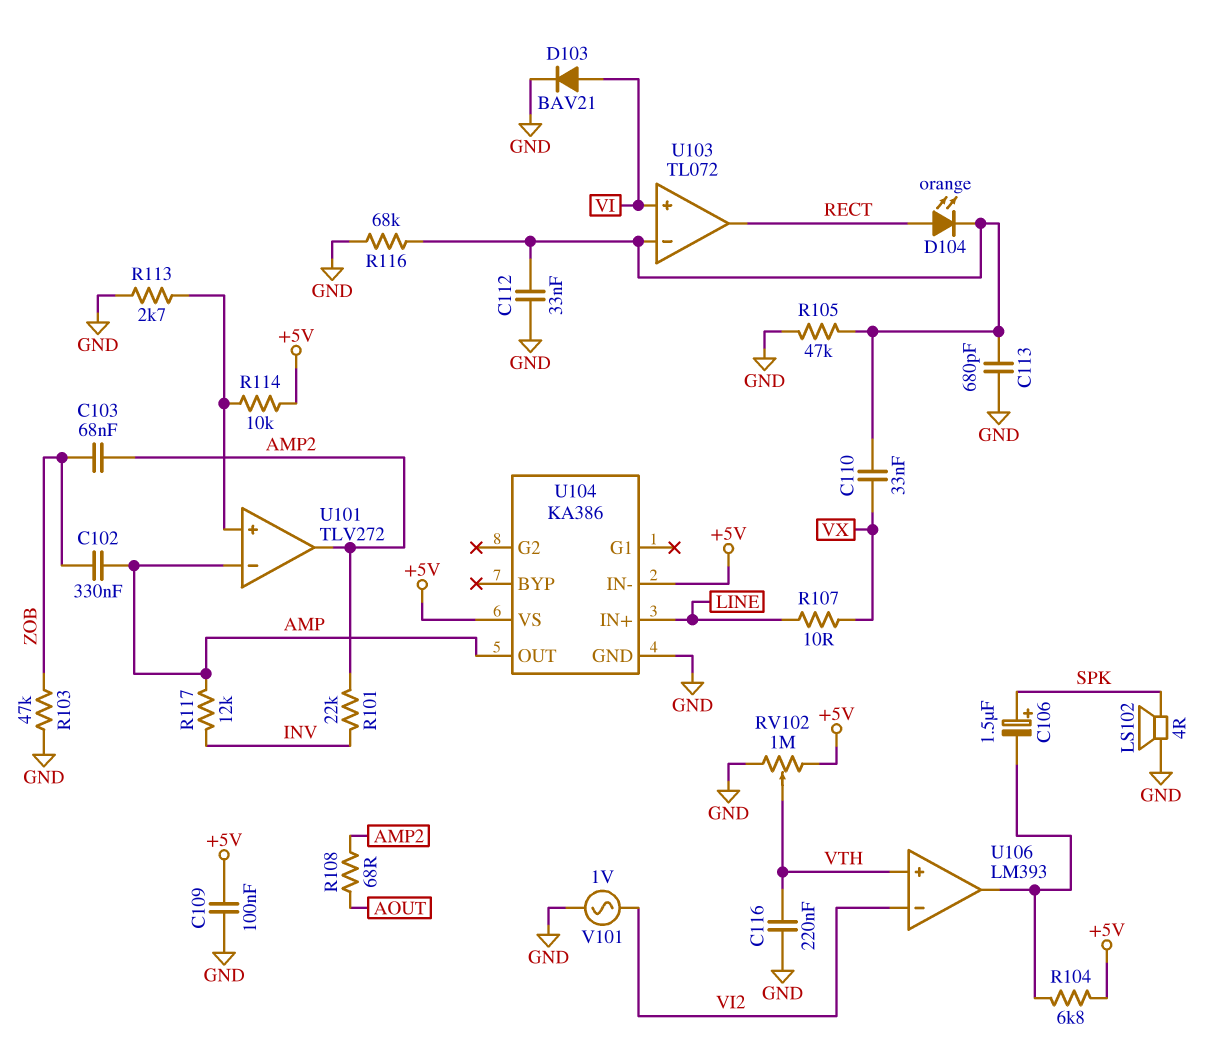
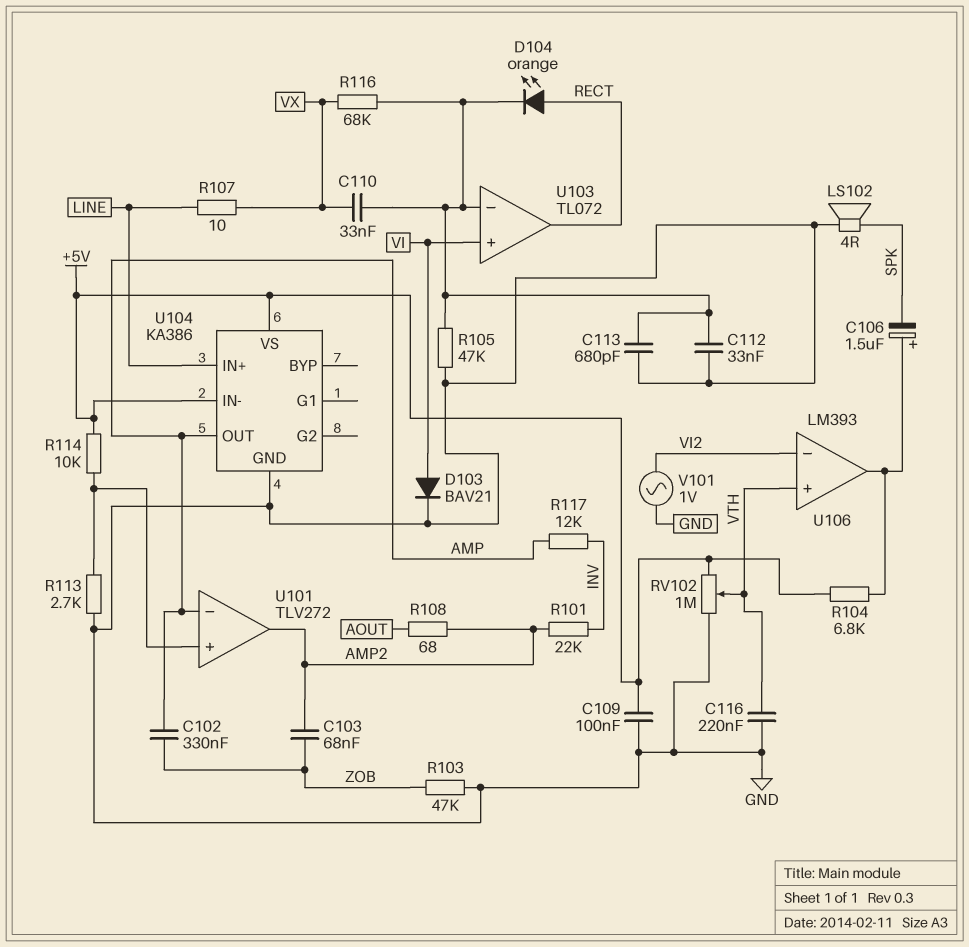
C106: 1.5uF (plus SPK, minus U106/out) -> 1.5uF (plus U106/out, minus SPK)
R116: 68k (GND, U103/in-) -> 68k (U103/in-, VX)

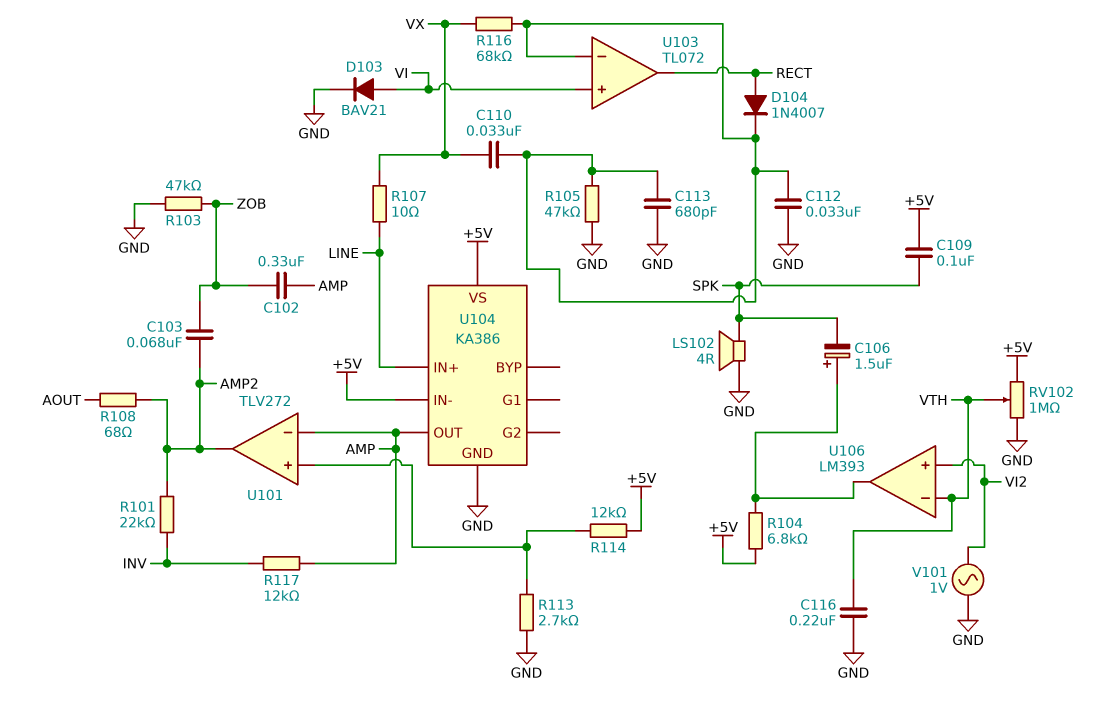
C109: 100nF (+5V, GND) -> 100nF (+5V, SPK)
D104: LED orange (A RECT, K U103/in-) -> diode 1N4007 (A RECT, K U103/in-)
R114: 10k (+5V, U101/in+) -> 12k (+5V, U101/in+)
U106 pin in+: VTH -> VI2
U106 pin in-: VI2 -> VTH

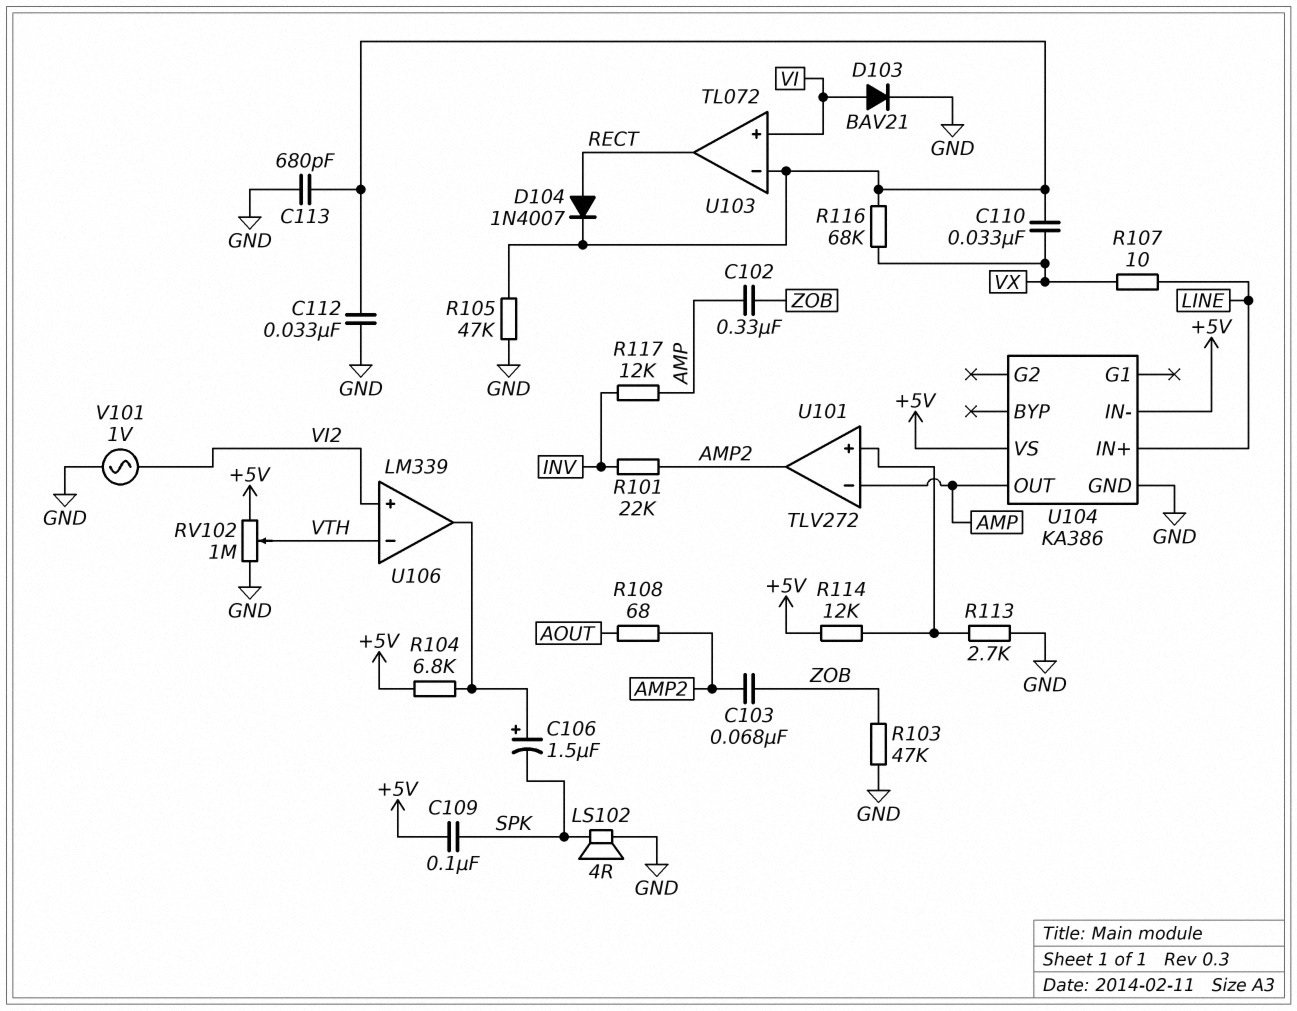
C116: 220nF (GND, VTH) -> none
U106: LM393 -> LM339

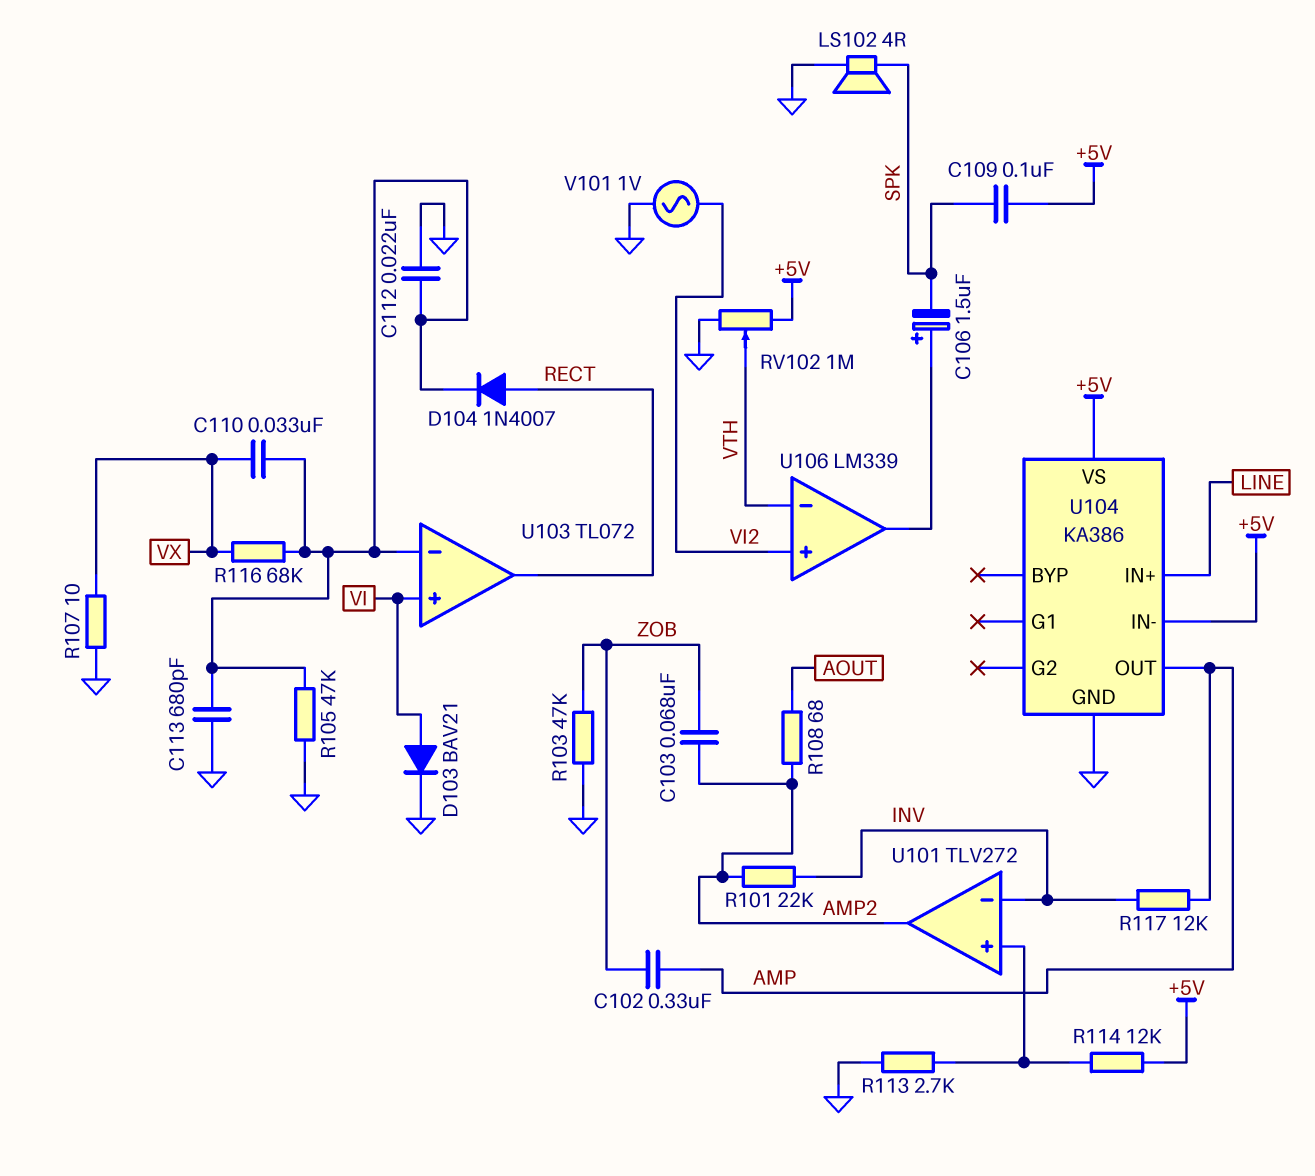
C112: 33nF (GND, U103/in-) -> 22nF (GND, U103/in-)
R104: 6.8k (+5V, U106/out) -> none
R107: 10 (LINE, VX) -> 10 (GND, VX)
U101 pin in-: AMP -> INV

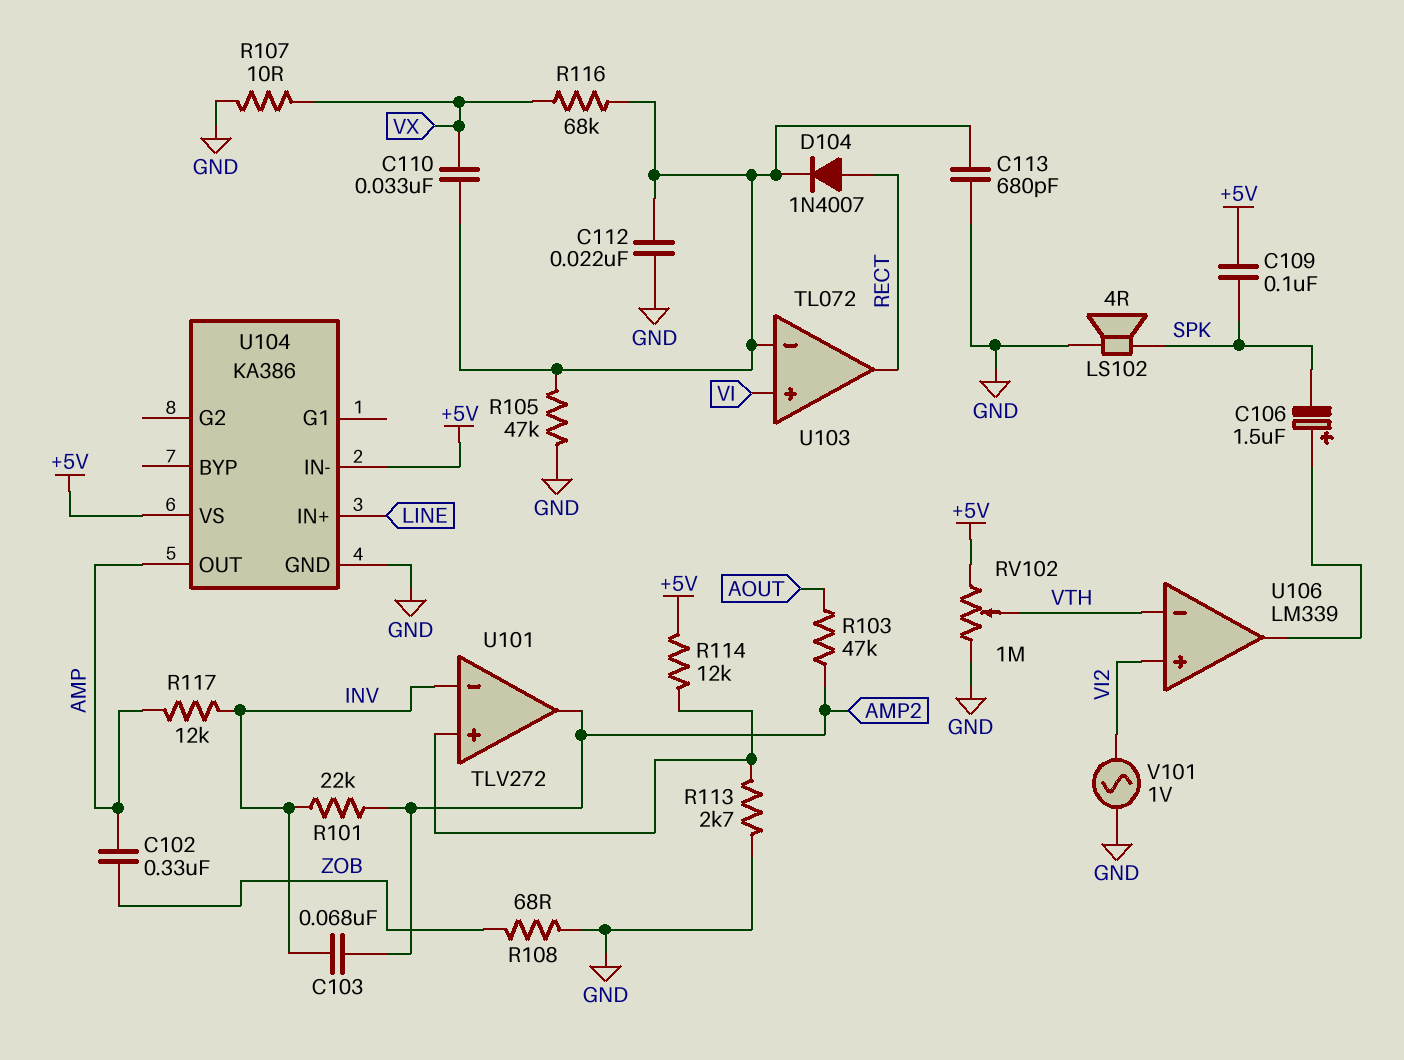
C103: 68nF (AMP2, ZOB) -> 68nF (AMP2, INV)
D103: diode BAV21 (A VI, K GND) -> none
R103: 47k (GND, ZOB) -> 47k (AMP2, AOUT)
R108: 68 (AMP2, AOUT) -> 68 (GND, ZOB)

